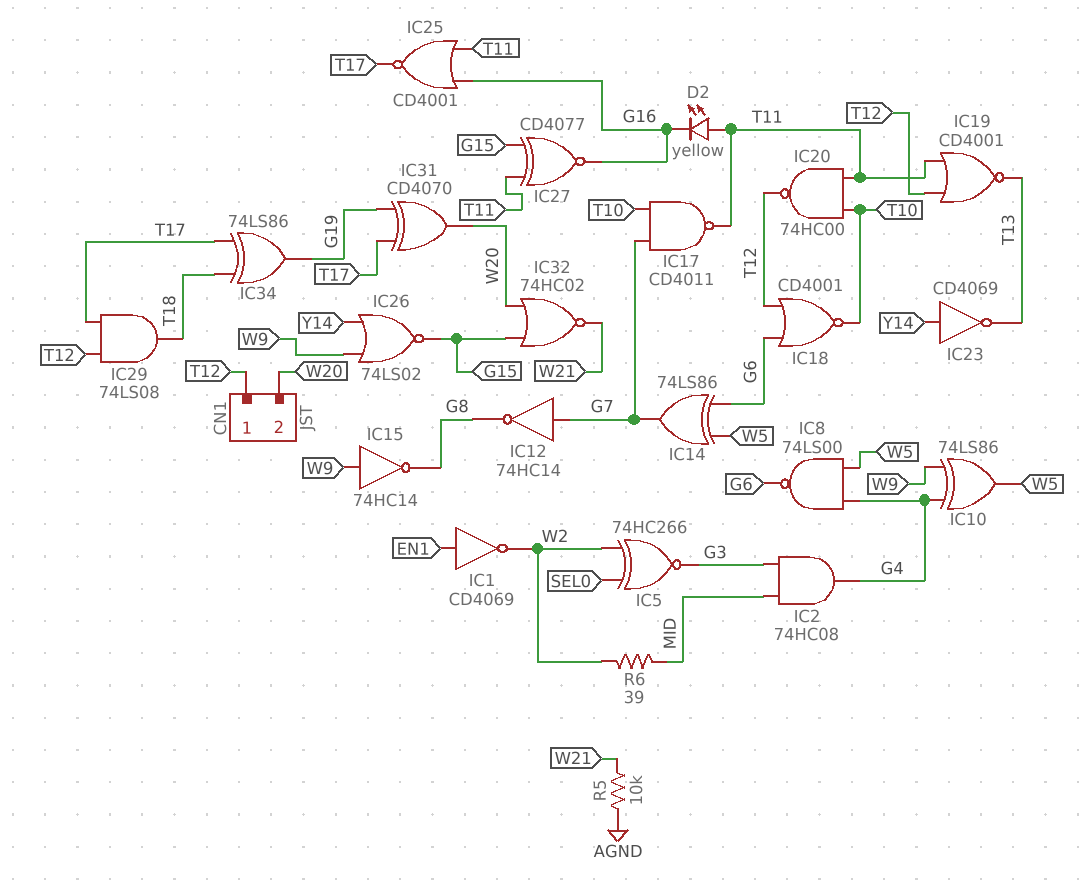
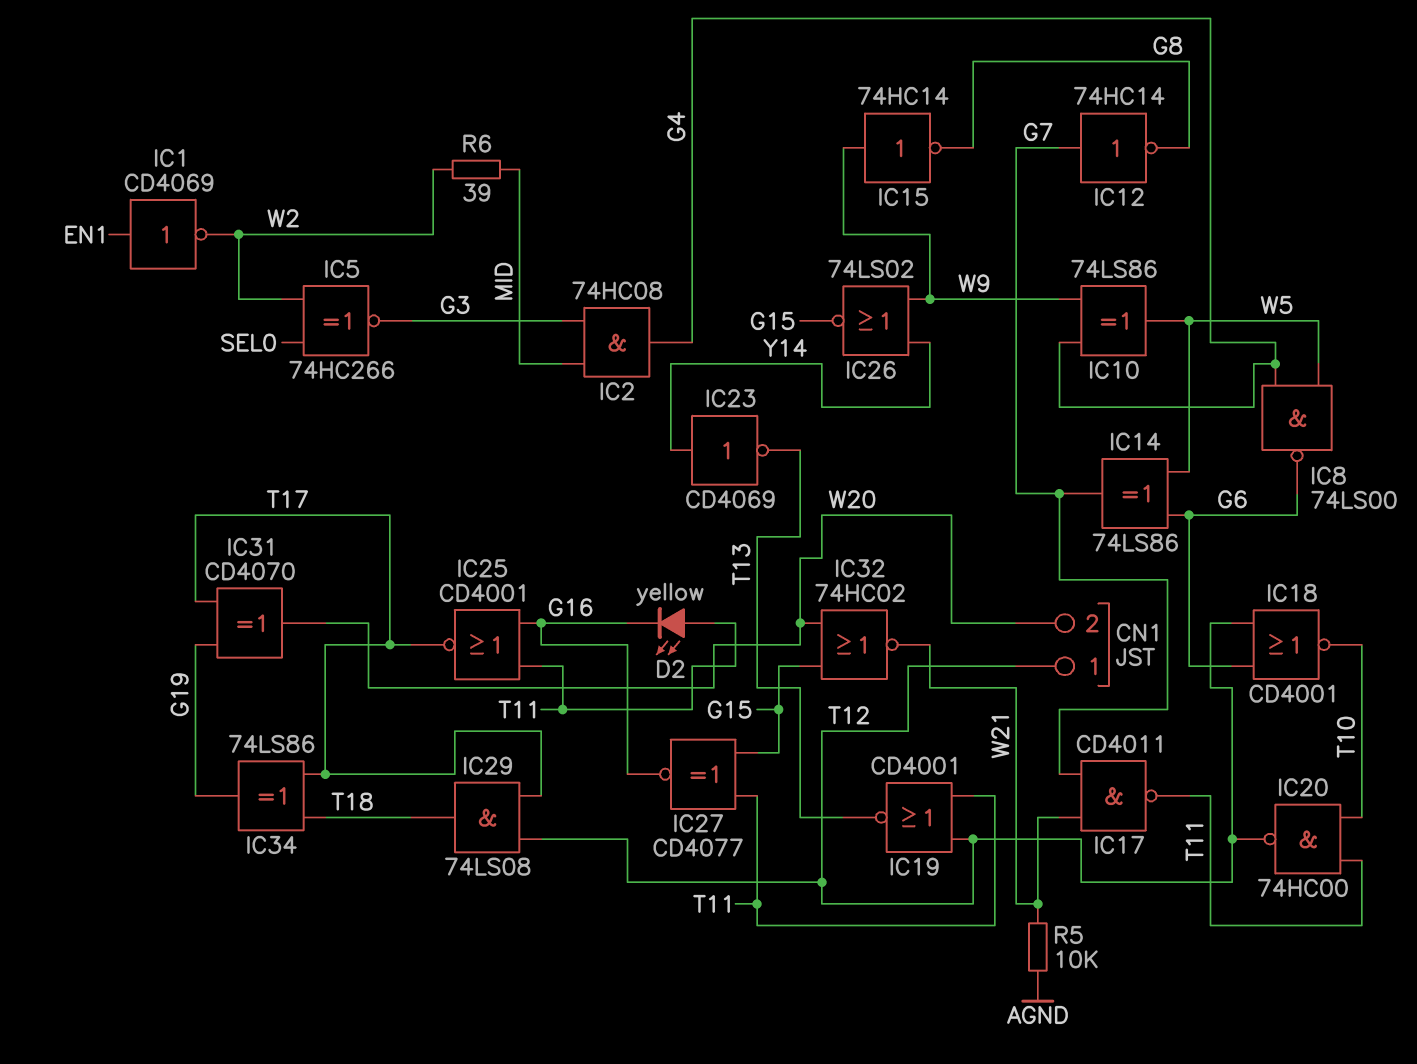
IC17: NAND CD4011 (in G7, in T10, out T11) -> NAND CD4011 (in G7, in W21, out T11)

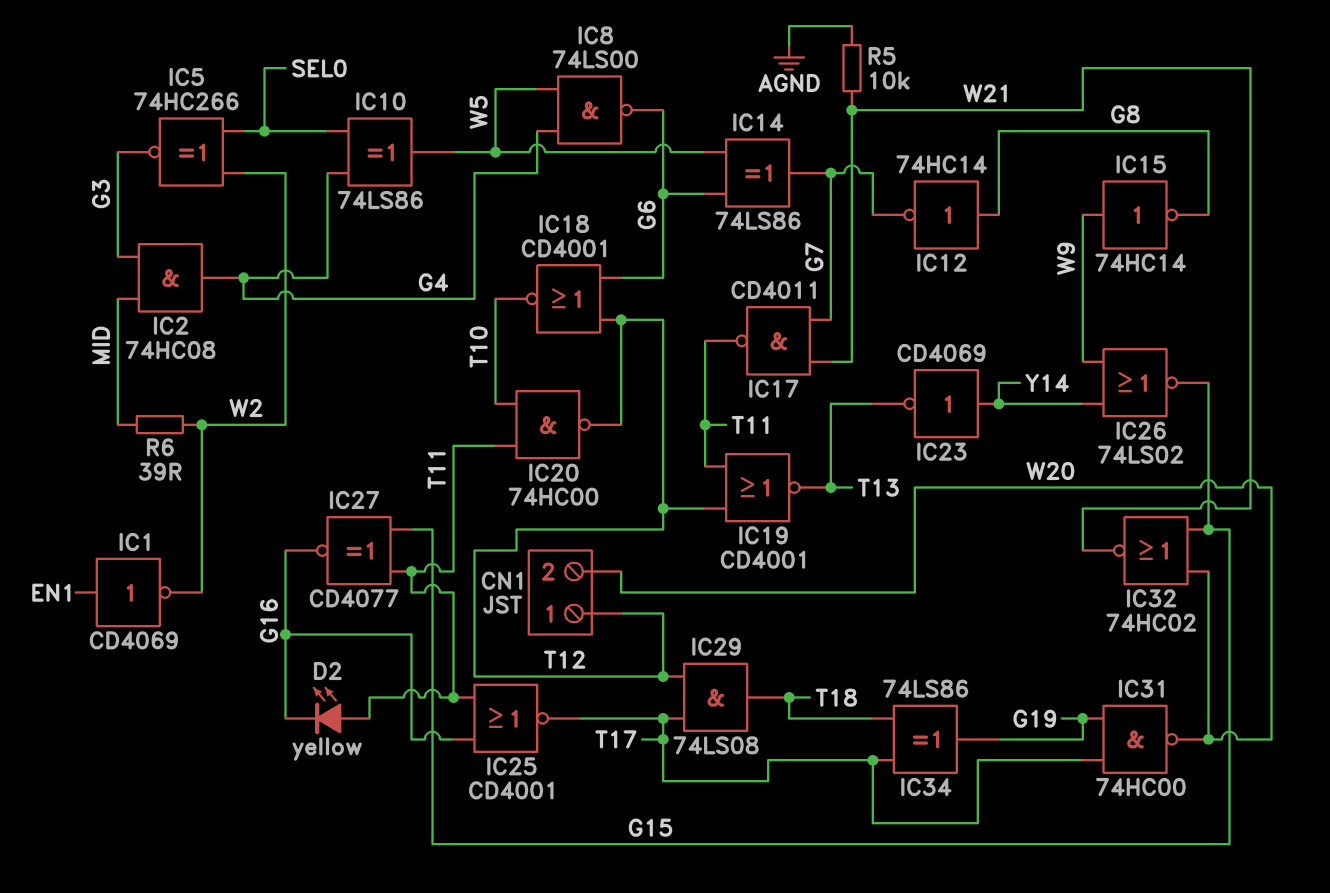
IC10: XOR 74LS86 (in G4, in W9, out W5) -> XOR 74LS86 (in G4, in SEL0, out W5)
IC12: NOT 74HC14 (in G7, out G8) -> NOT 74HC14 (in G8, out G7)
IC31: XOR CD4070 (in G19, in T17, out W20) -> NAND 74HC00 (in G19, in T17, out W20)

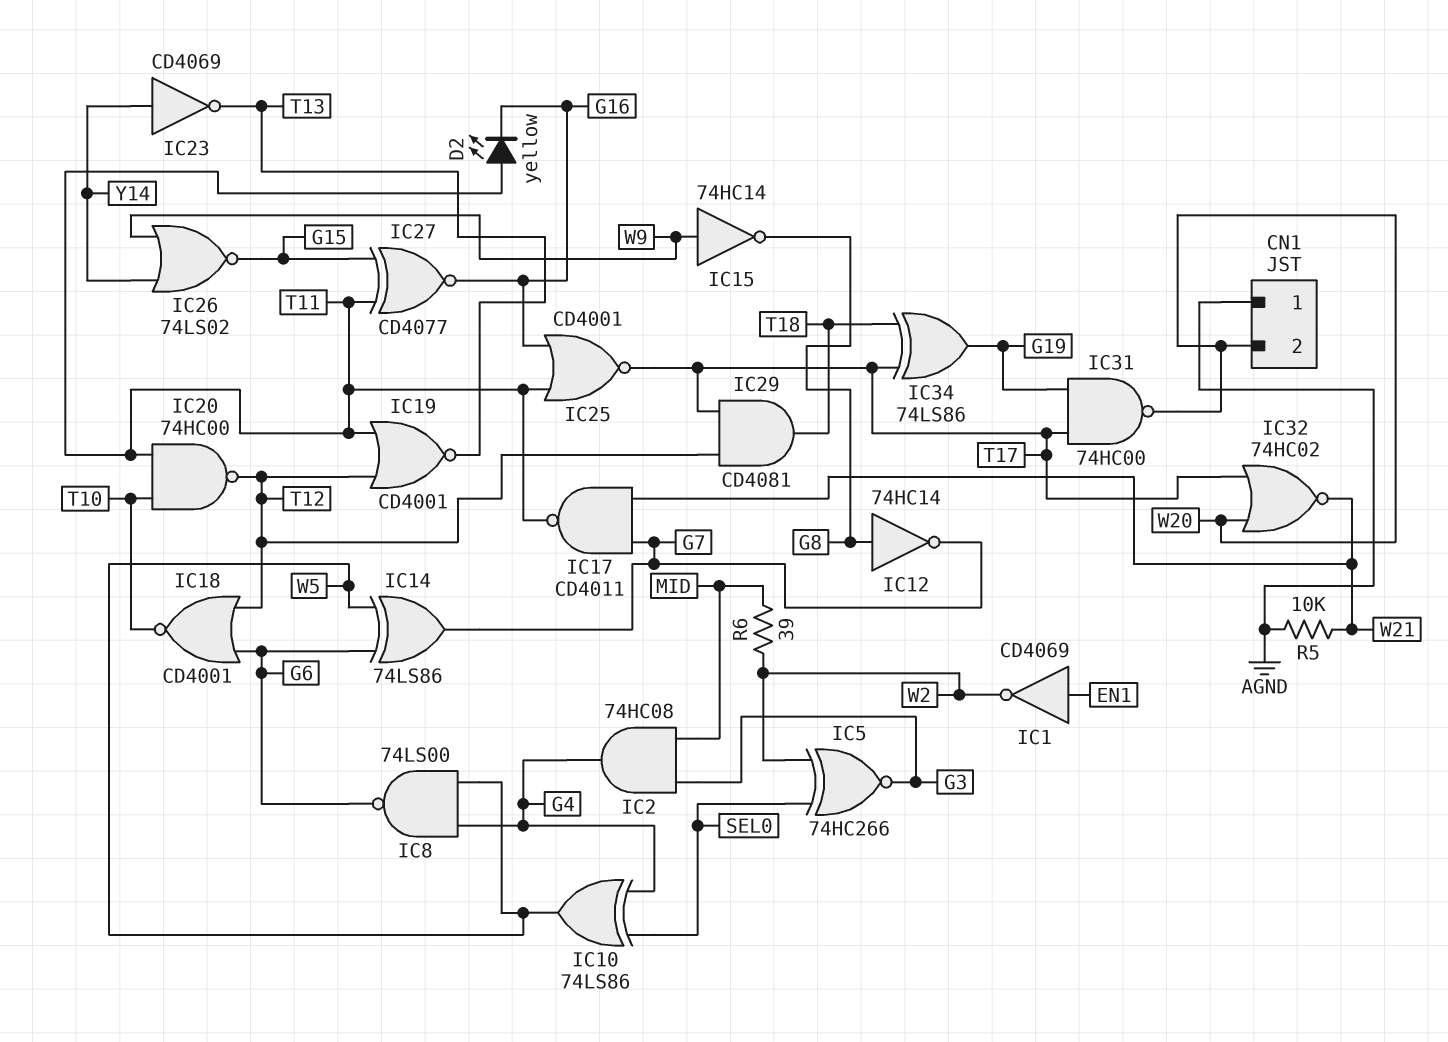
CN1 pin 1: T12 -> AGND
IC29: AND 74LS08 (in T12, in T17, out T18) -> AND CD4081 (in T12, in T17, out T18)
IC32: NOR 74HC02 (in G15, in W20, out W21) -> NOR 74HC02 (in T17, in W20, out W21)

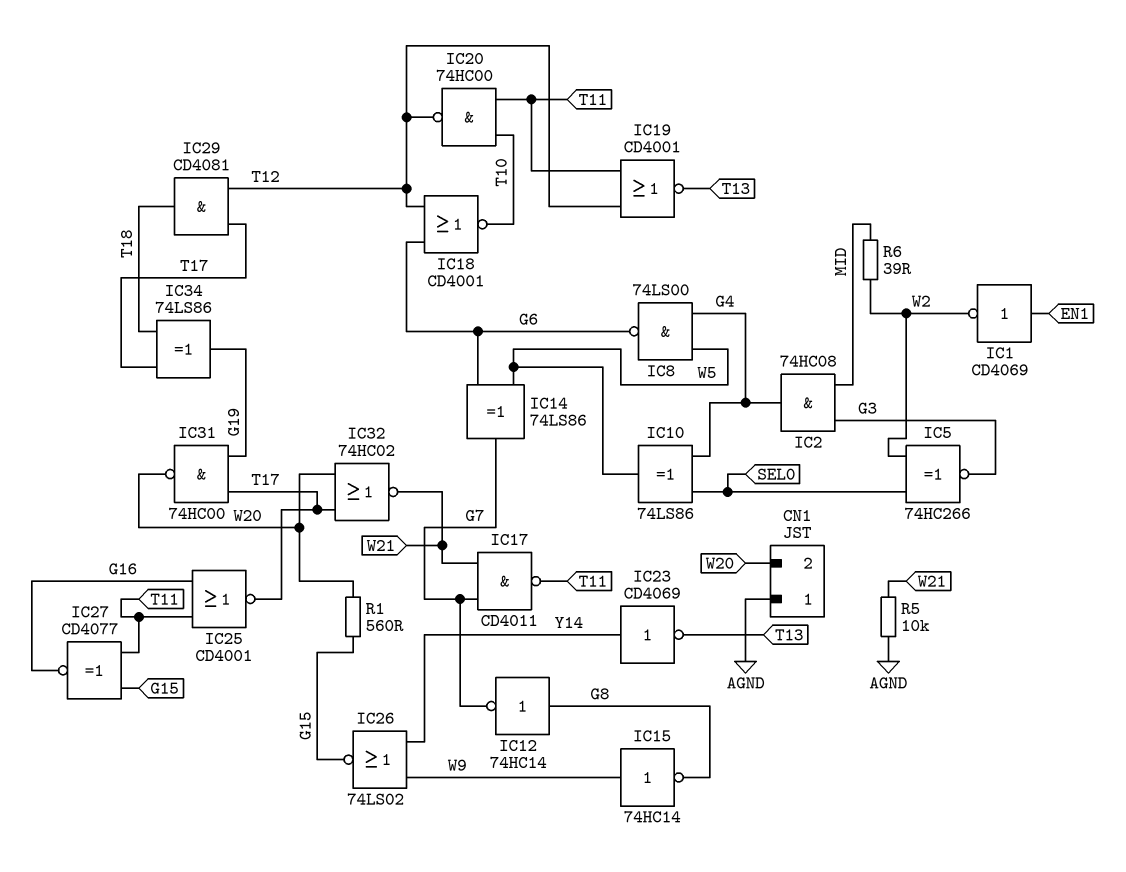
D2: LED yellow (A T11, K G16) -> none
R1: none -> 560 (G15, W20)

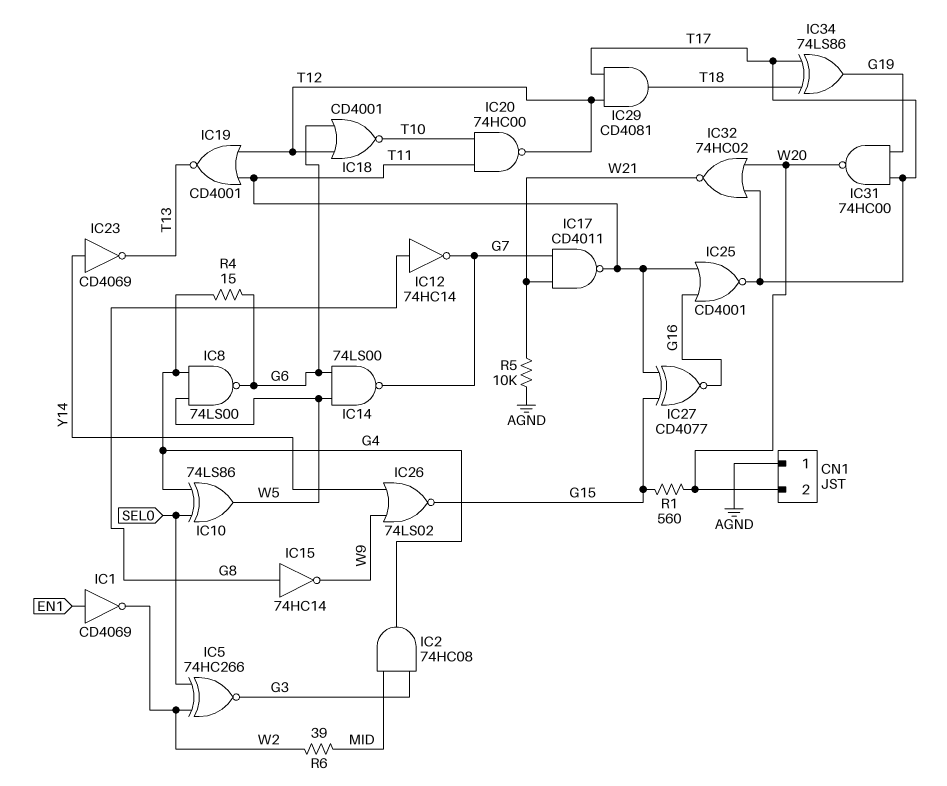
IC14: XOR 74LS86 (in G6, in W5, out G7) -> NAND 74LS00 (in G6, in W5, out G7)
IC15: NOT 74HC14 (in W9, out G8) -> NOT 74HC14 (in G8, out W9)
R4: none -> 15 (G4, G6)

